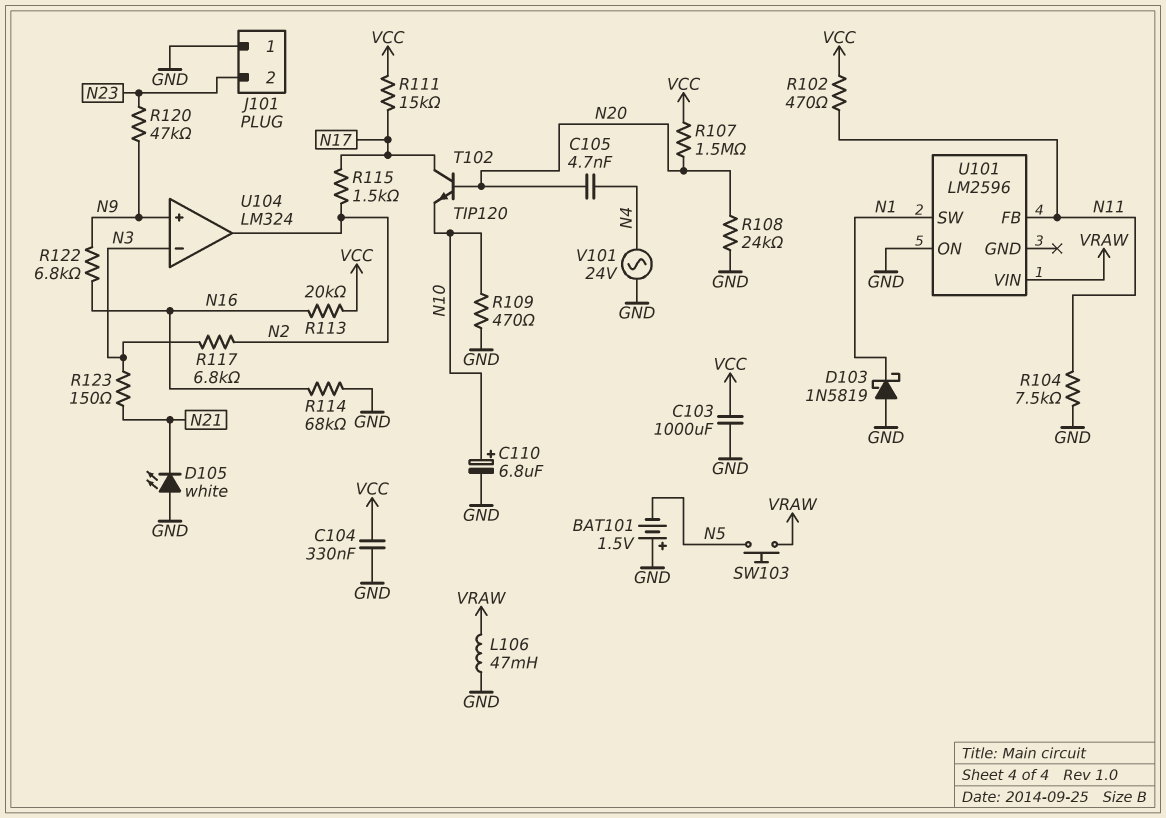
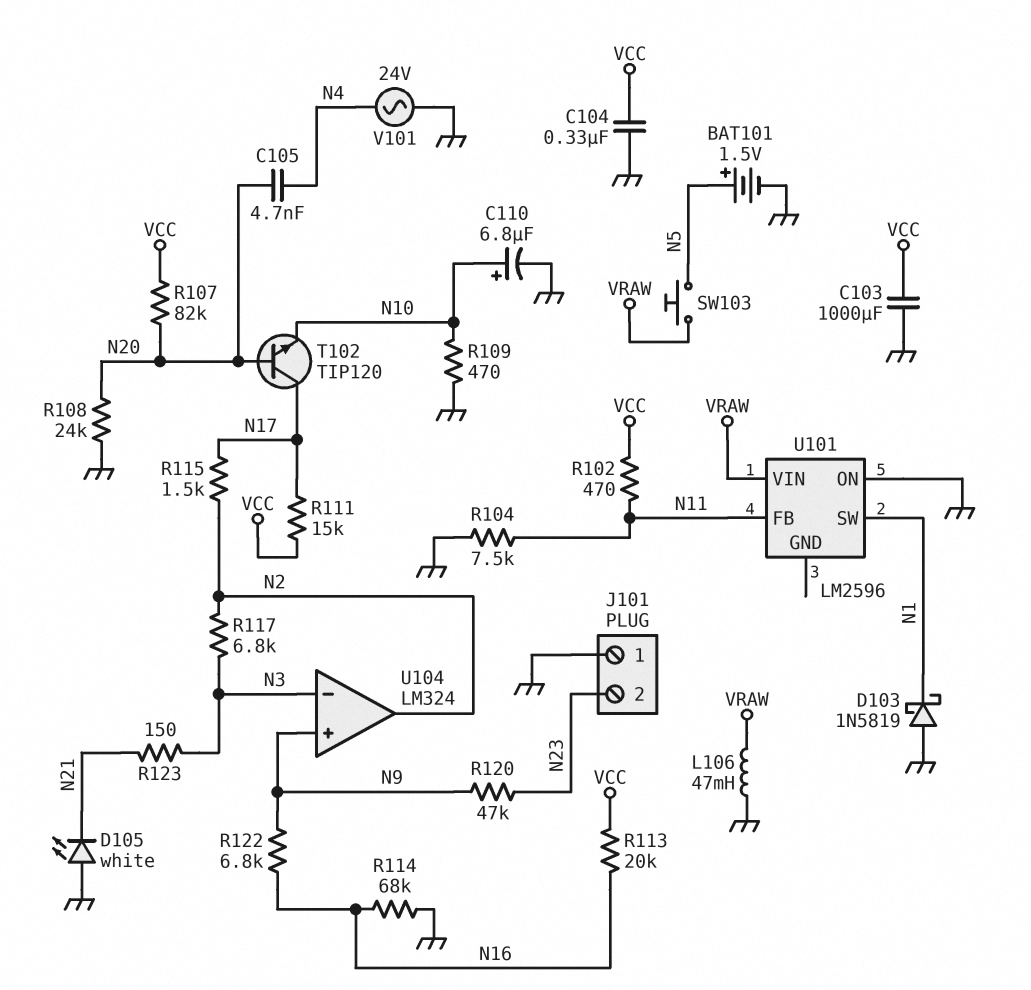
BAT101: 1.5V (plus GND, minus N5) -> 1.5V (plus N5, minus GND)
R107: 1.5M (N20, VCC) -> 82k (N20, VCC)

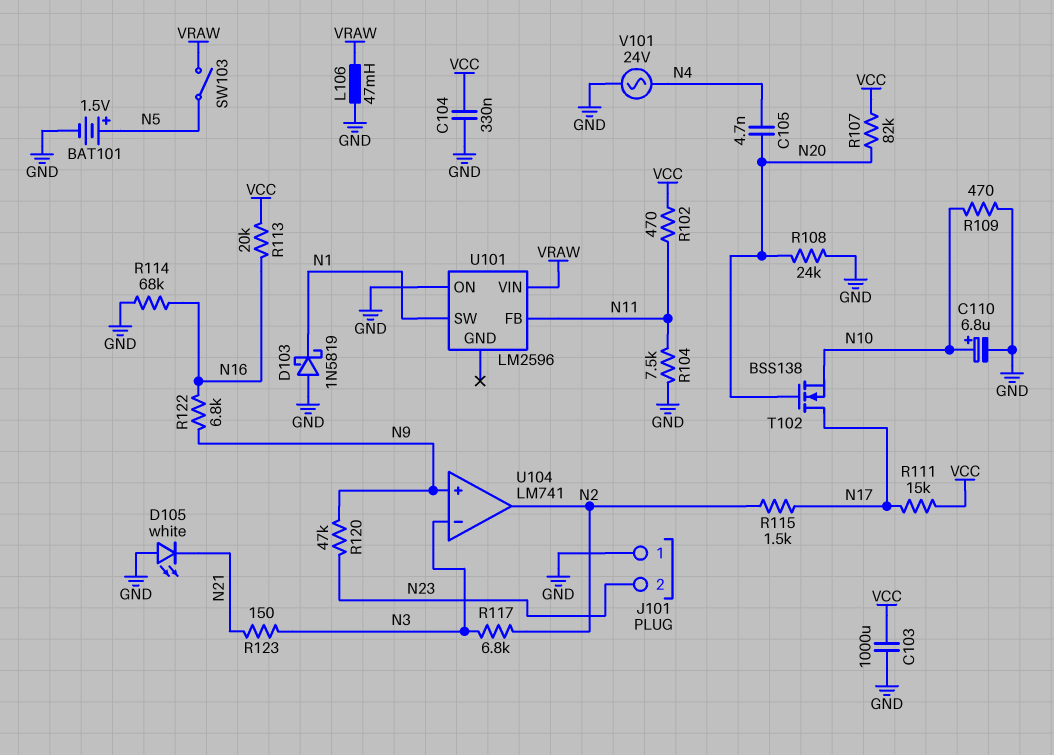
SW103: button (N5, VRAW) -> switch (N5, VRAW)
T102: NPN TIP120 (B N20, C N17, E N10) -> NMOS BSS138 (G N20, D N17, S N10)
U104: LM324 -> LM741

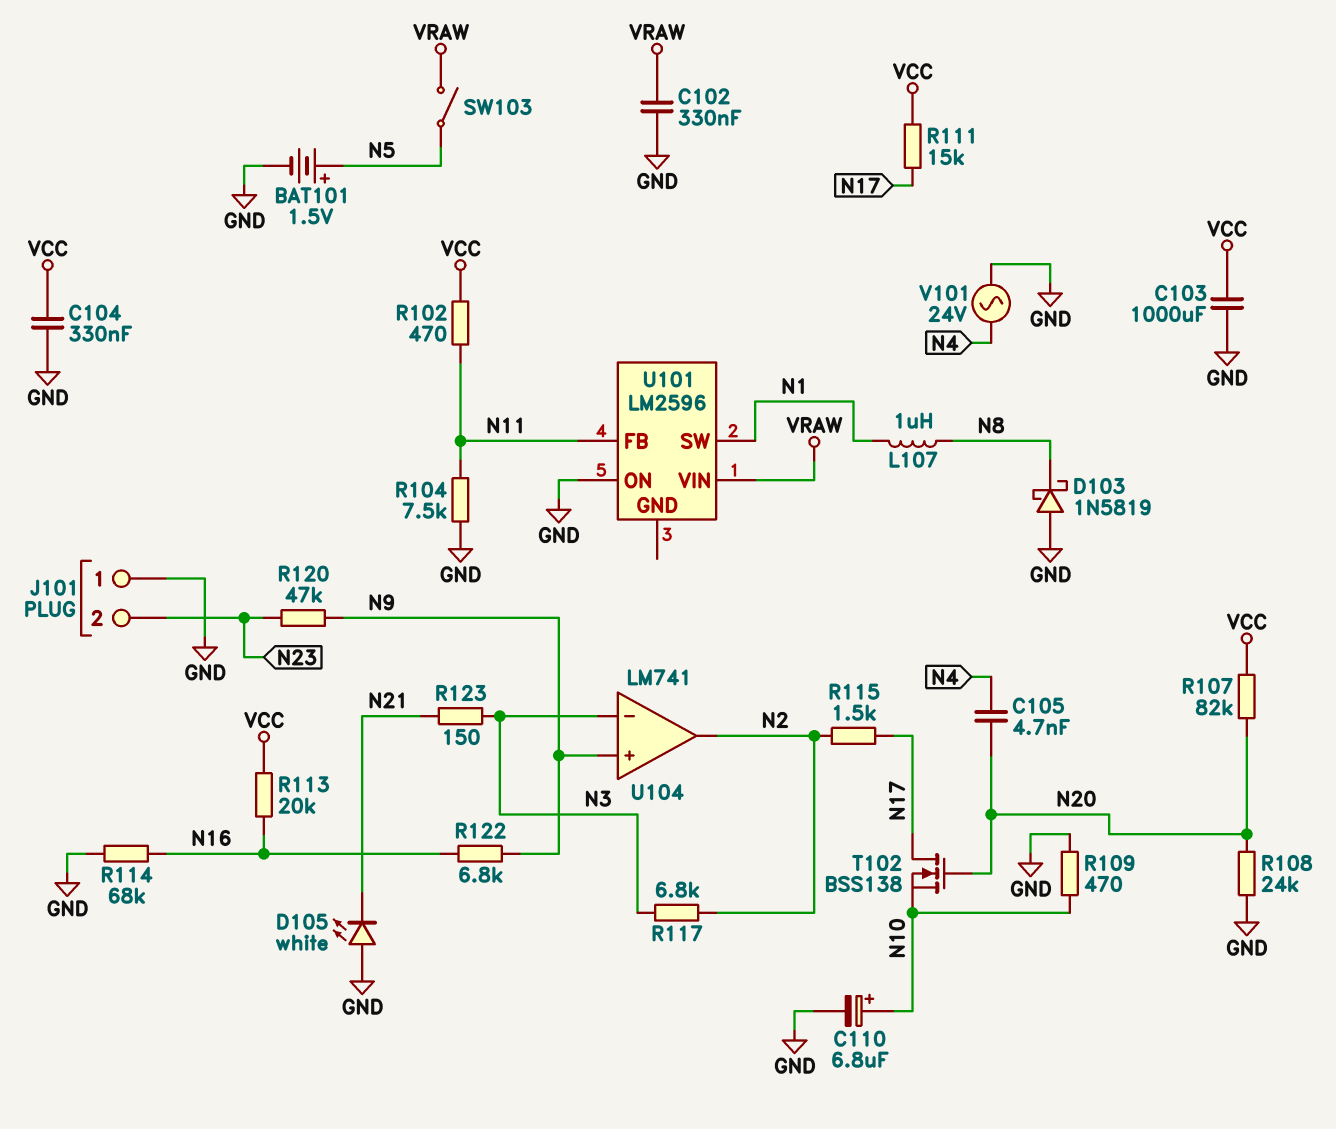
C102: none -> 330nF (GND, VRAW)
D103: schottky 1N5819 (A GND, K N1) -> schottky 1N5819 (A GND, K N8)
L106: 47mH (GND, VRAW) -> none
L107: none -> 1uH (N1, N8)

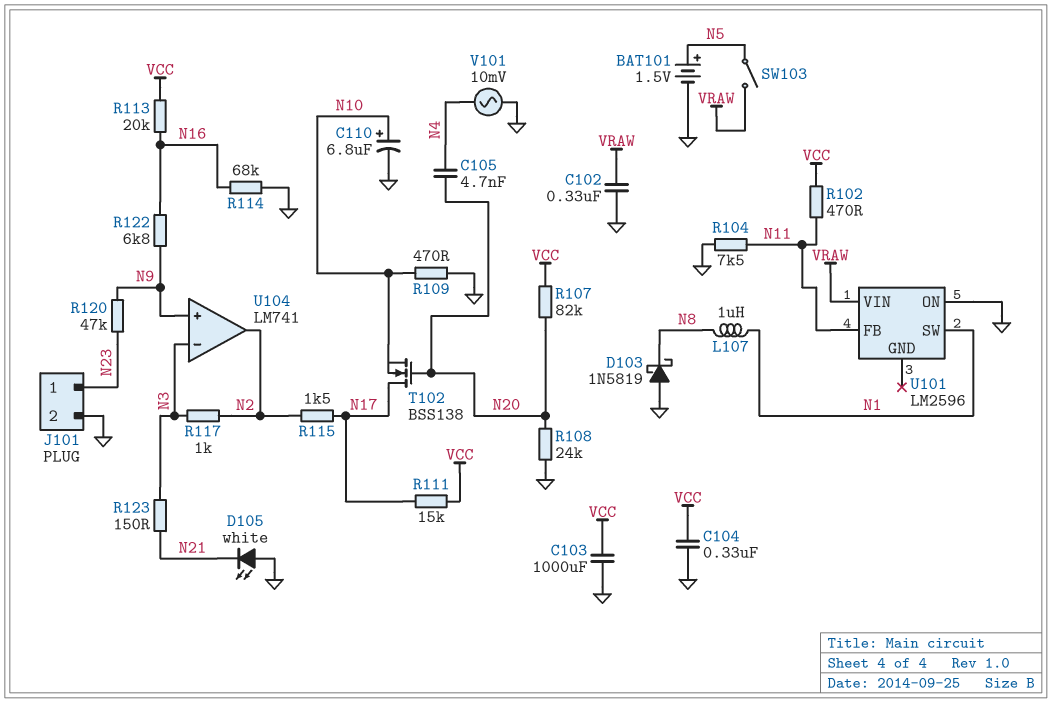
J101 pin 1: GND -> N23
J101 pin 2: N23 -> GND
R117: 6.8k (N2, N3) -> 1k (N2, N3)
V101: AC 24V (GND, N4) -> AC 10mV (GND, N4)

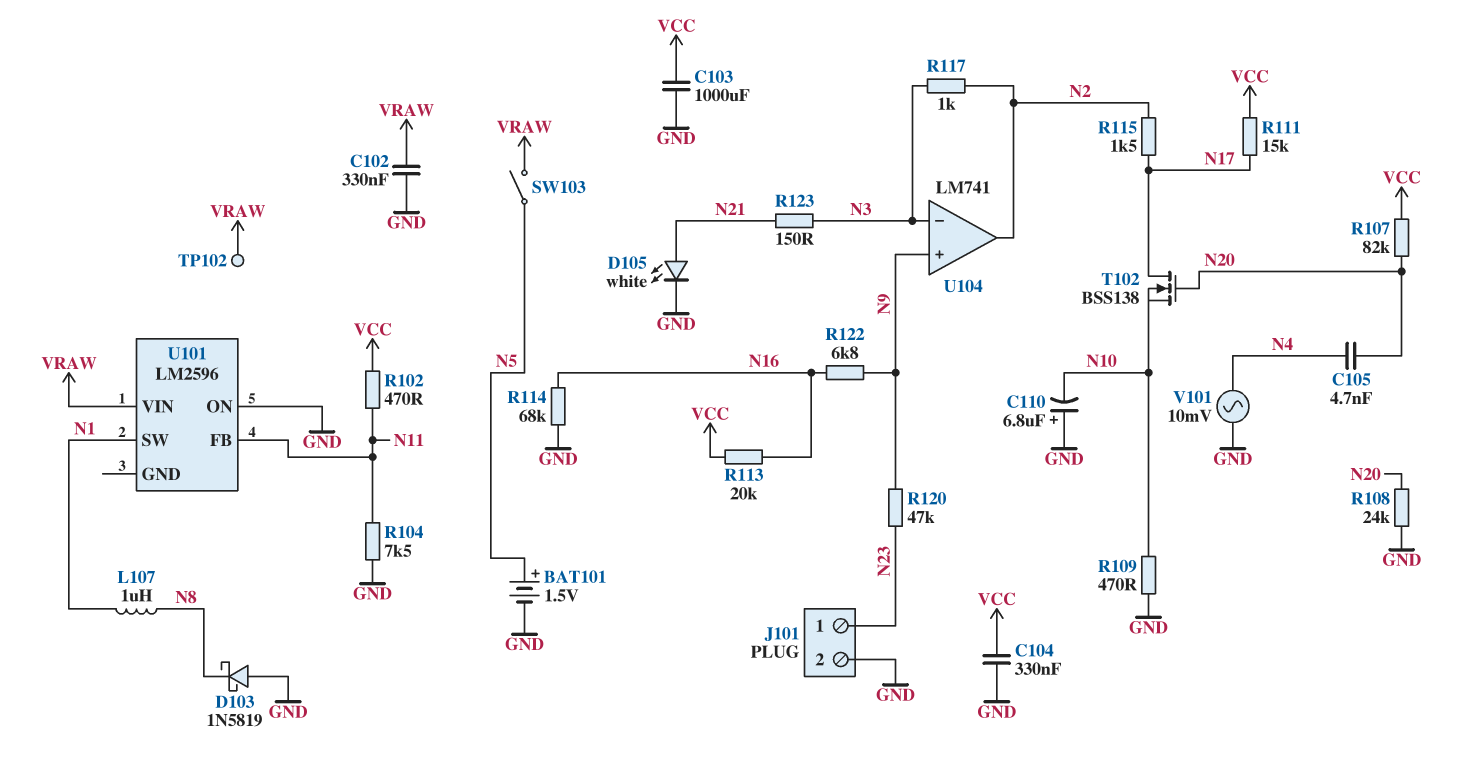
C110: 6.8uF (plus N10, minus GND) -> 6.8uF (plus GND, minus N10)
D105: LED white (A GND, K N21) -> LED white (A N21, K GND)
TP102: none -> test point (VRAW)

